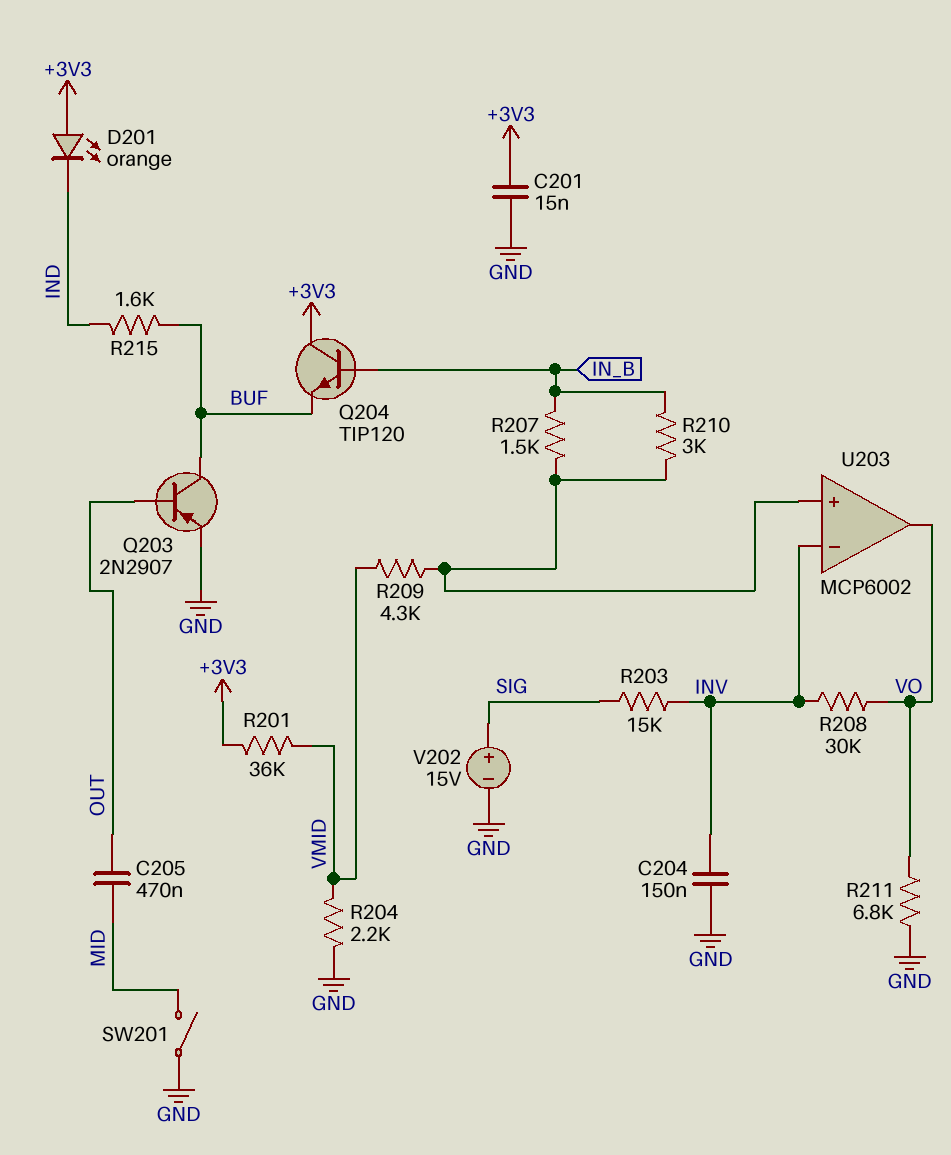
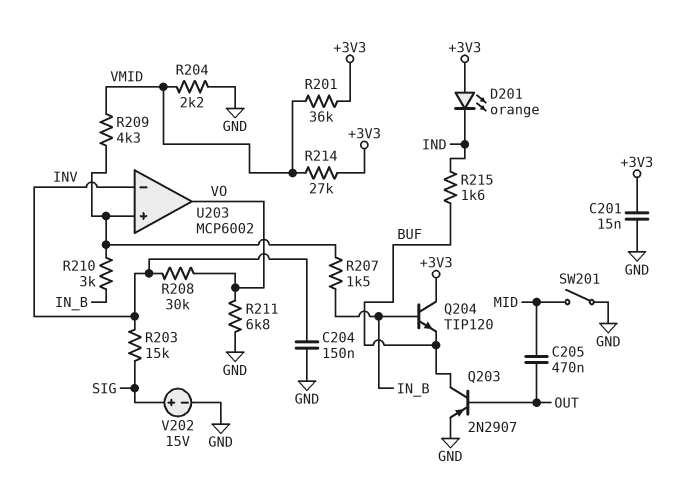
R214: none -> 27k (+3V3, VMID)

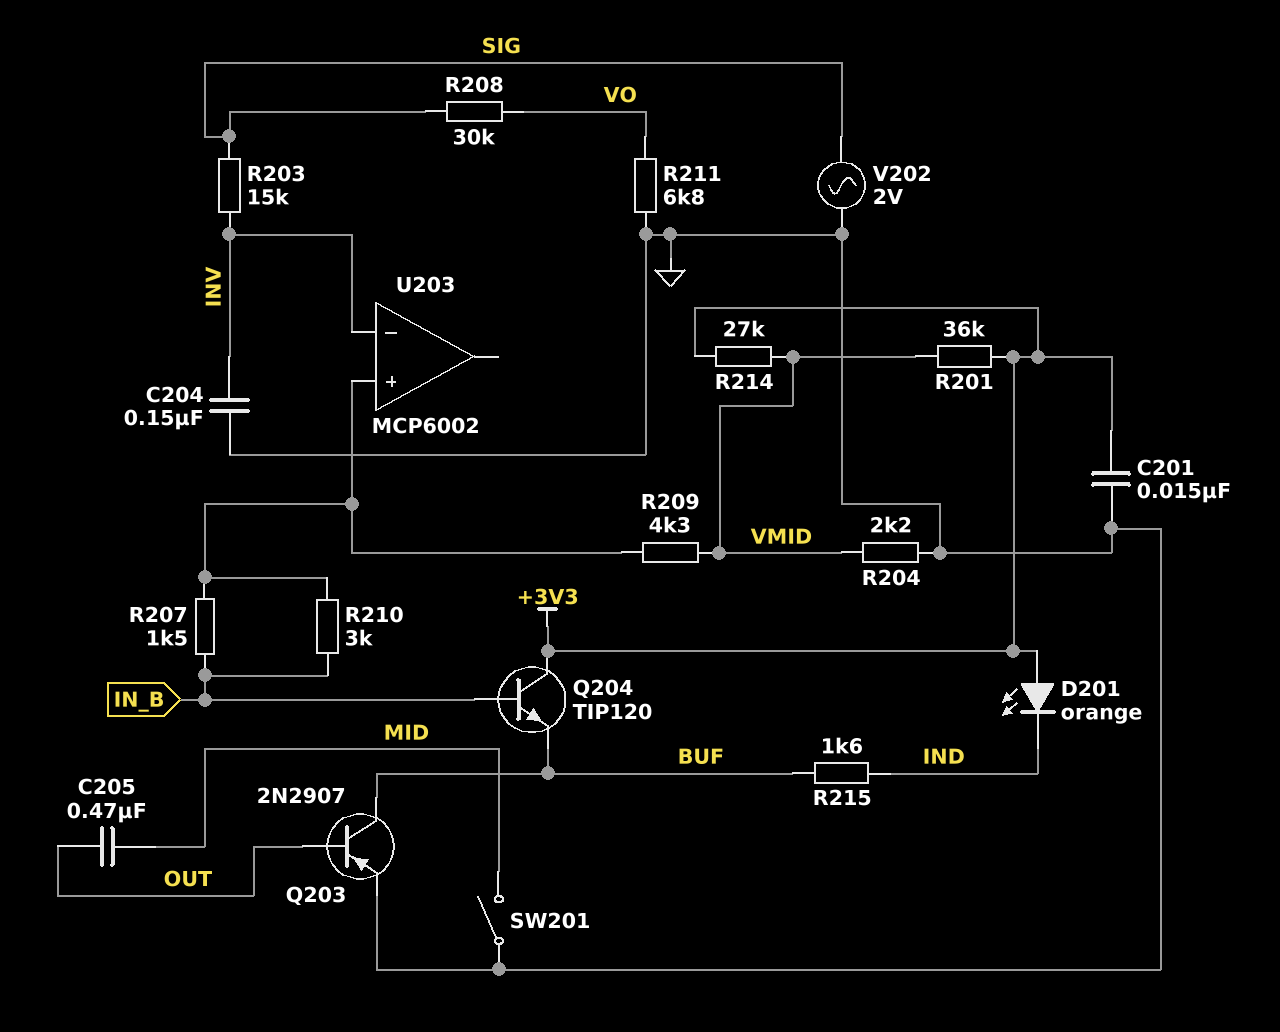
R208: 30k (INV, VO) -> 30k (SIG, VO)
U203 pin out: VO -> none
V202: 15V (plus SIG, minus GND) -> AC 2V (GND, SIG)

